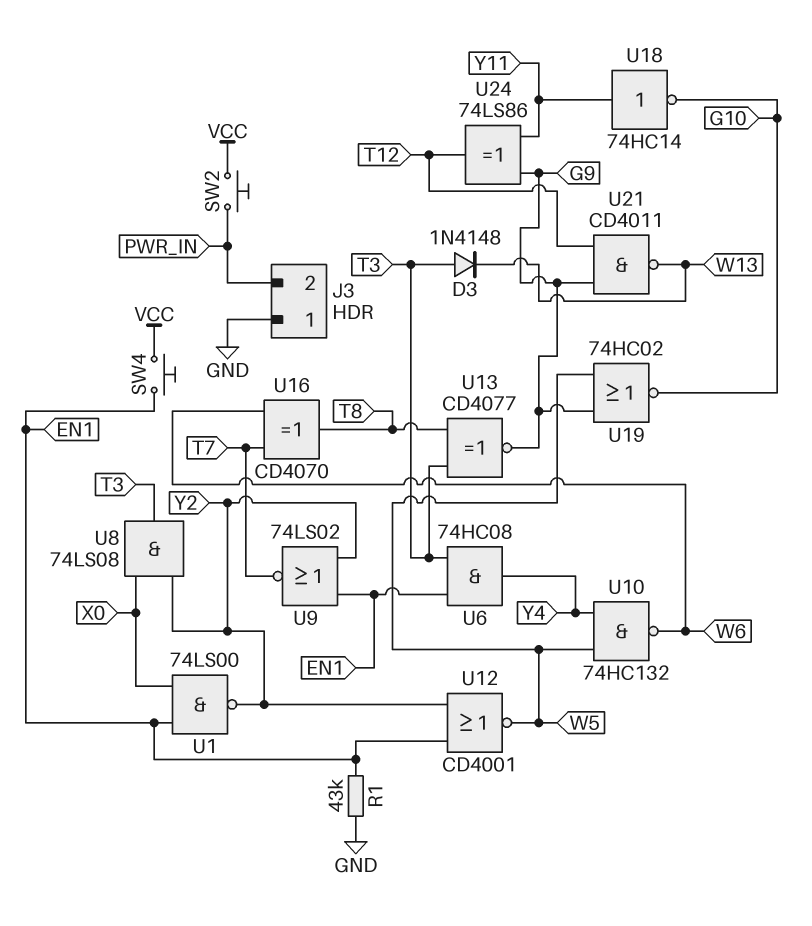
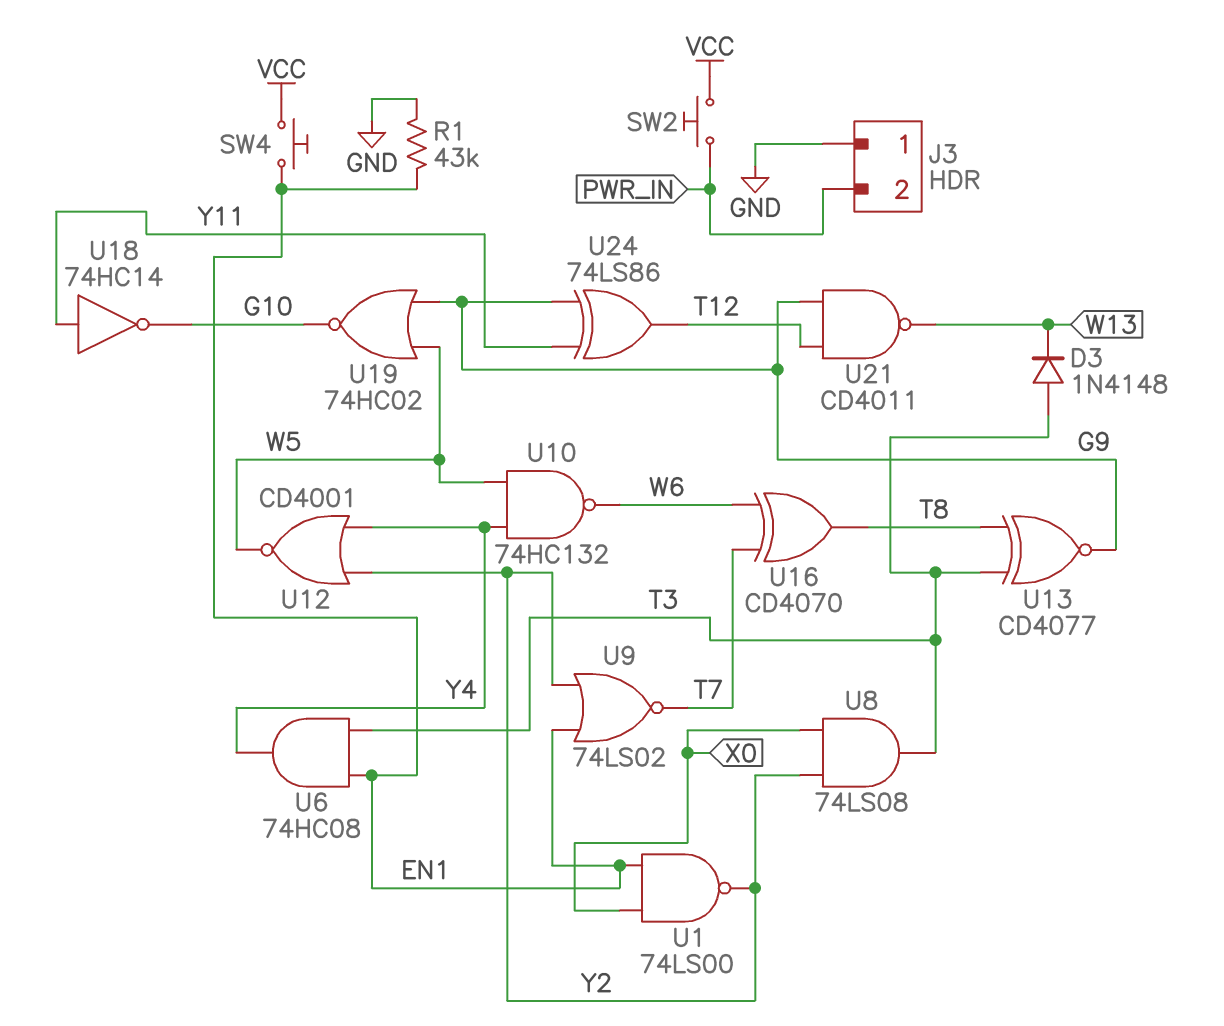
U12: NOR CD4001 (in EN1, in Y2, out W5) -> NOR CD4001 (in Y2, in Y4, out W5)

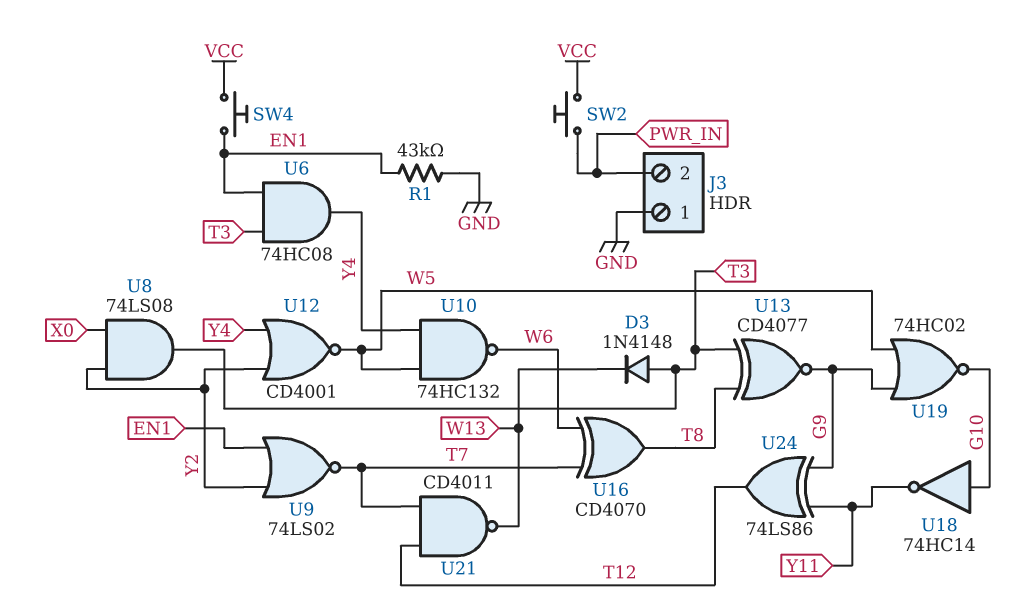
U1: NAND 74LS00 (in EN1, in X0, out Y2) -> none
U18: NOT 74HC14 (in Y11, out G10) -> NOT 74HC14 (in G10, out Y11)
U21: NAND CD4011 (in G9, in T12, out W13) -> NAND CD4011 (in T7, in T12, out W13)

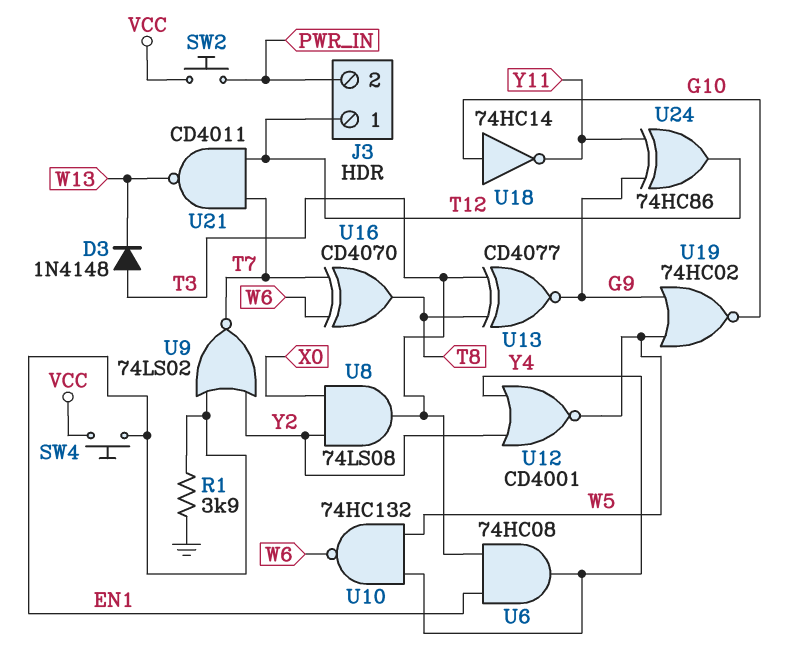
J3 pin 1: GND -> T12
R1: 43k (EN1, GND) -> 3.9k (EN1, GND)
U24: XOR 74LS86 (in G9, in Y11, out T12) -> XOR 74HC86 (in G9, in Y11, out T12)

